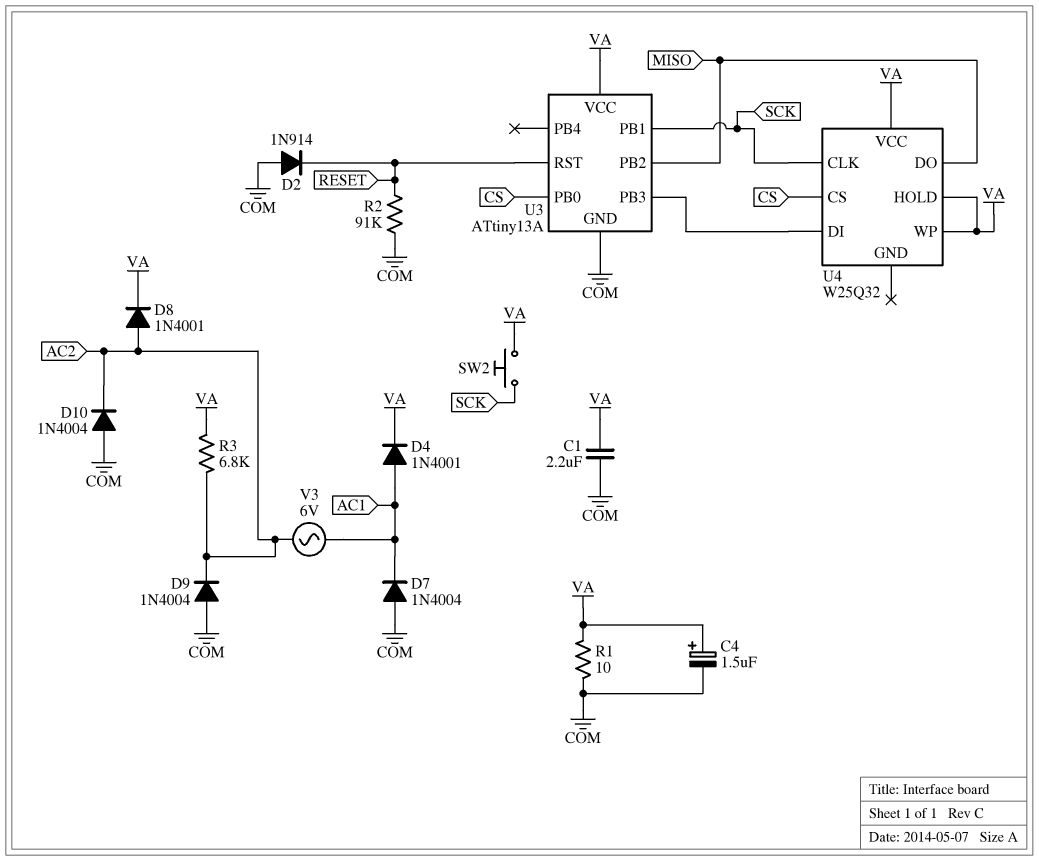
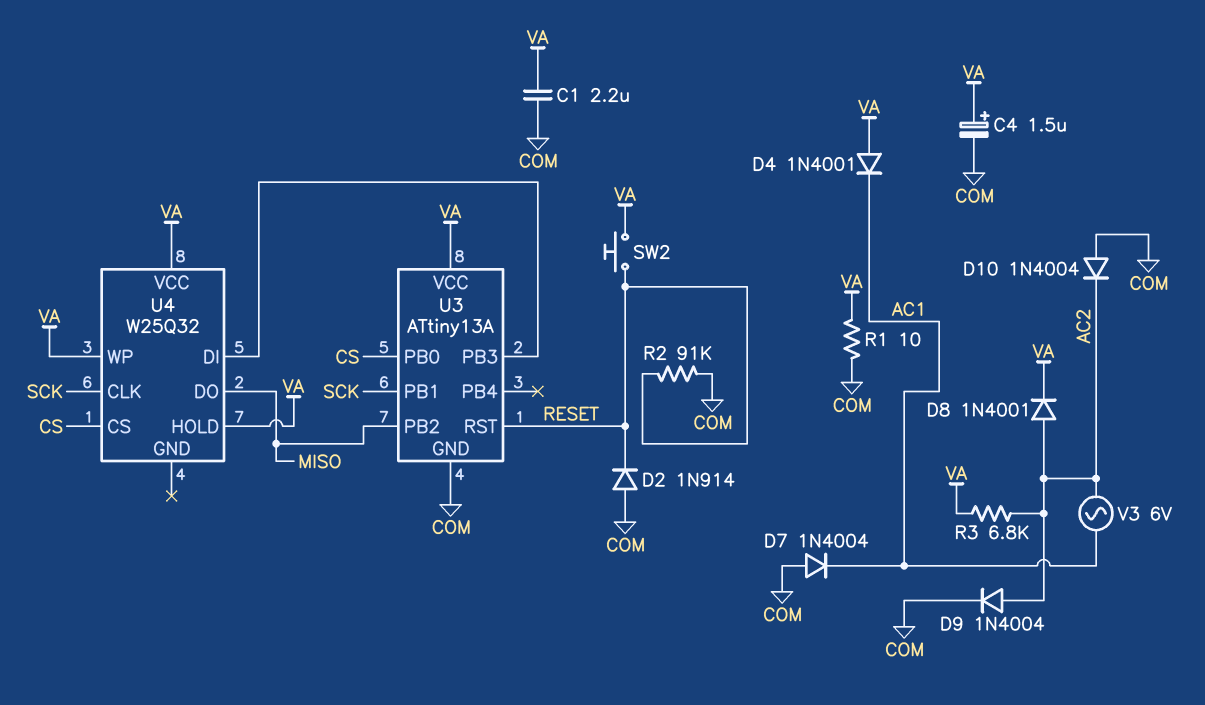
D4: diode 1N4001 (A AC1, K VA) -> diode 1N4001 (A VA, K AC1)
D9: diode 1N4004 (A COM, K AC2) -> diode 1N4004 (A AC2, K COM)
SW2: button (SCK, VA) -> button (RESET, VA)

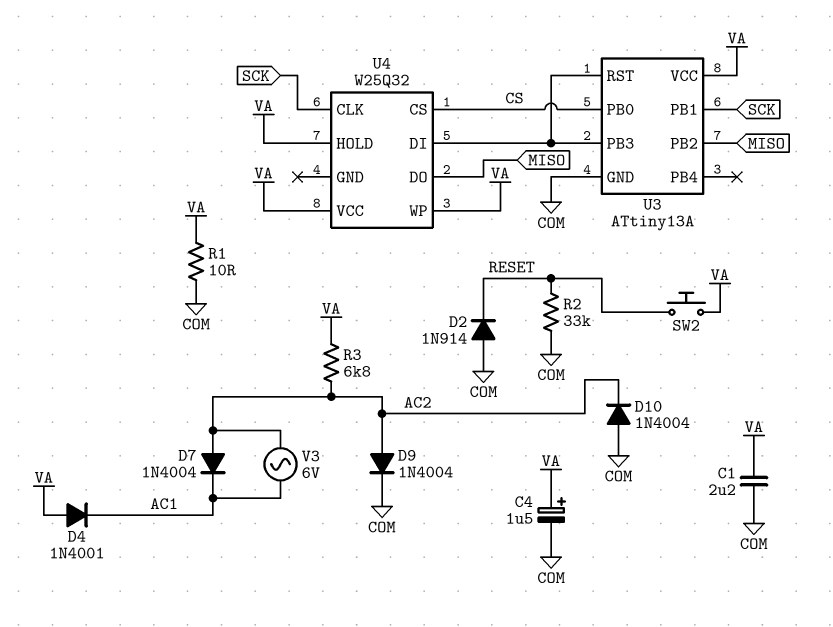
D7: diode 1N4004 (A COM, K AC1) -> diode 1N4004 (A AC2, K AC1)
D8: diode 1N4001 (A AC2, K VA) -> none
R2: 91k (COM, RESET) -> 33k (COM, RESET)
U3 pin RST: RESET -> U3/PB3

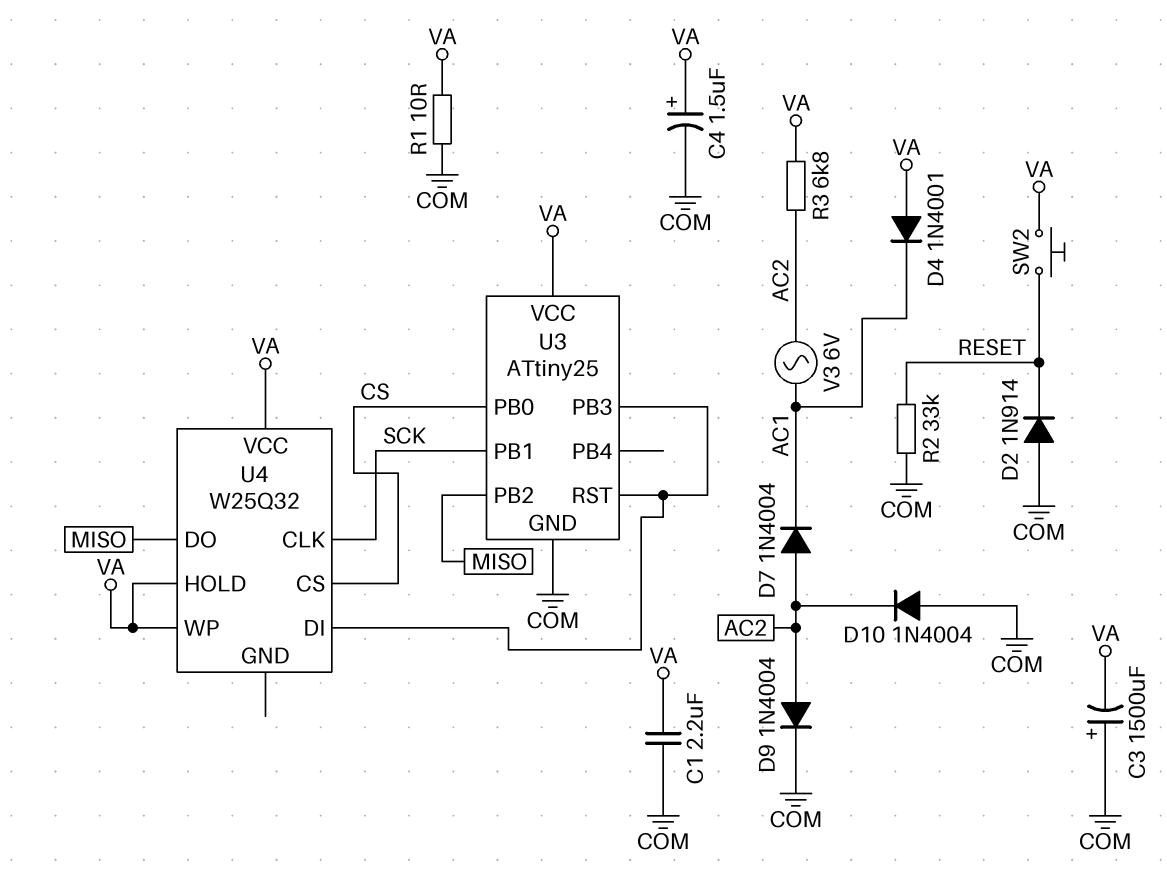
C3: none -> 1500uF (plus COM, minus VA)
U3: ATtiny13A -> ATtiny25

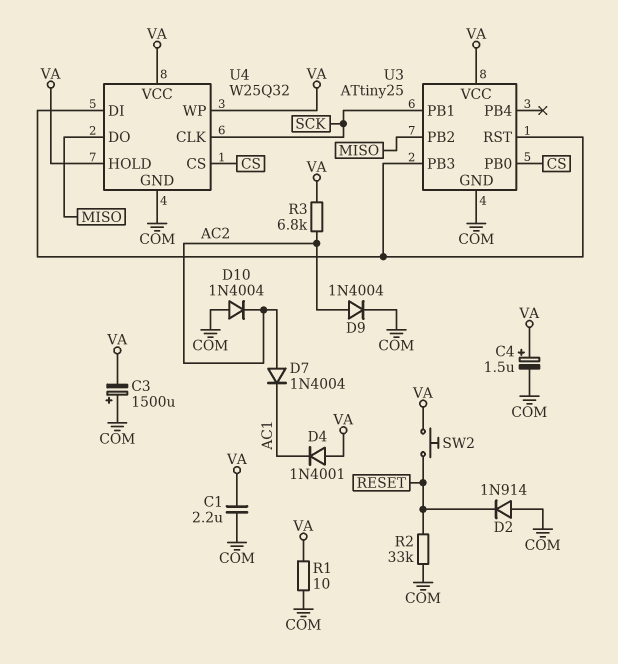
U4 pin GND: none -> COM
V3: AC 6V (AC1, AC2) -> none

